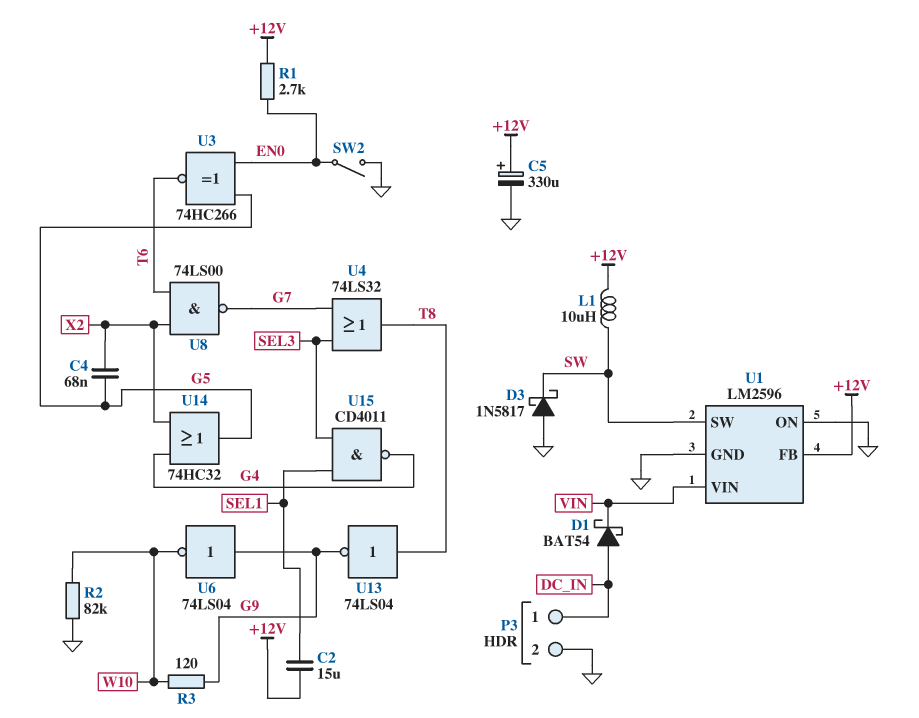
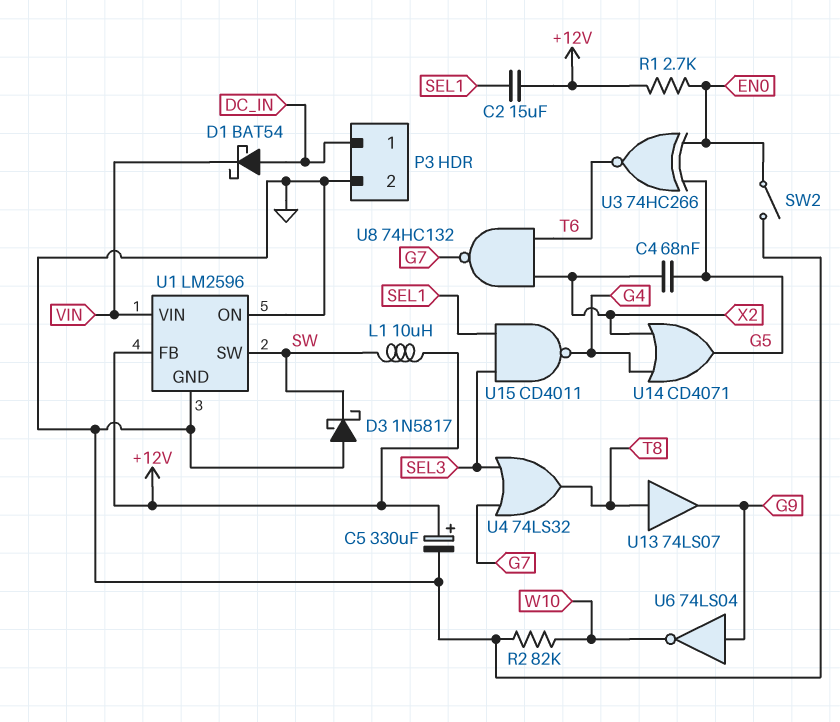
R3: 120 (G9, W10) -> none
U8: NAND 74LS00 (in T6, in X2, out G7) -> NAND 74HC132 (in T6, in X2, out G7)
U13: NOT 74LS04 (in T8, out G9) -> buffer 74LS07 (in T8, out G9)
U14: OR 74HC32 (in G4, in X2, out G5) -> OR CD4071 (in G4, in X2, out G5)

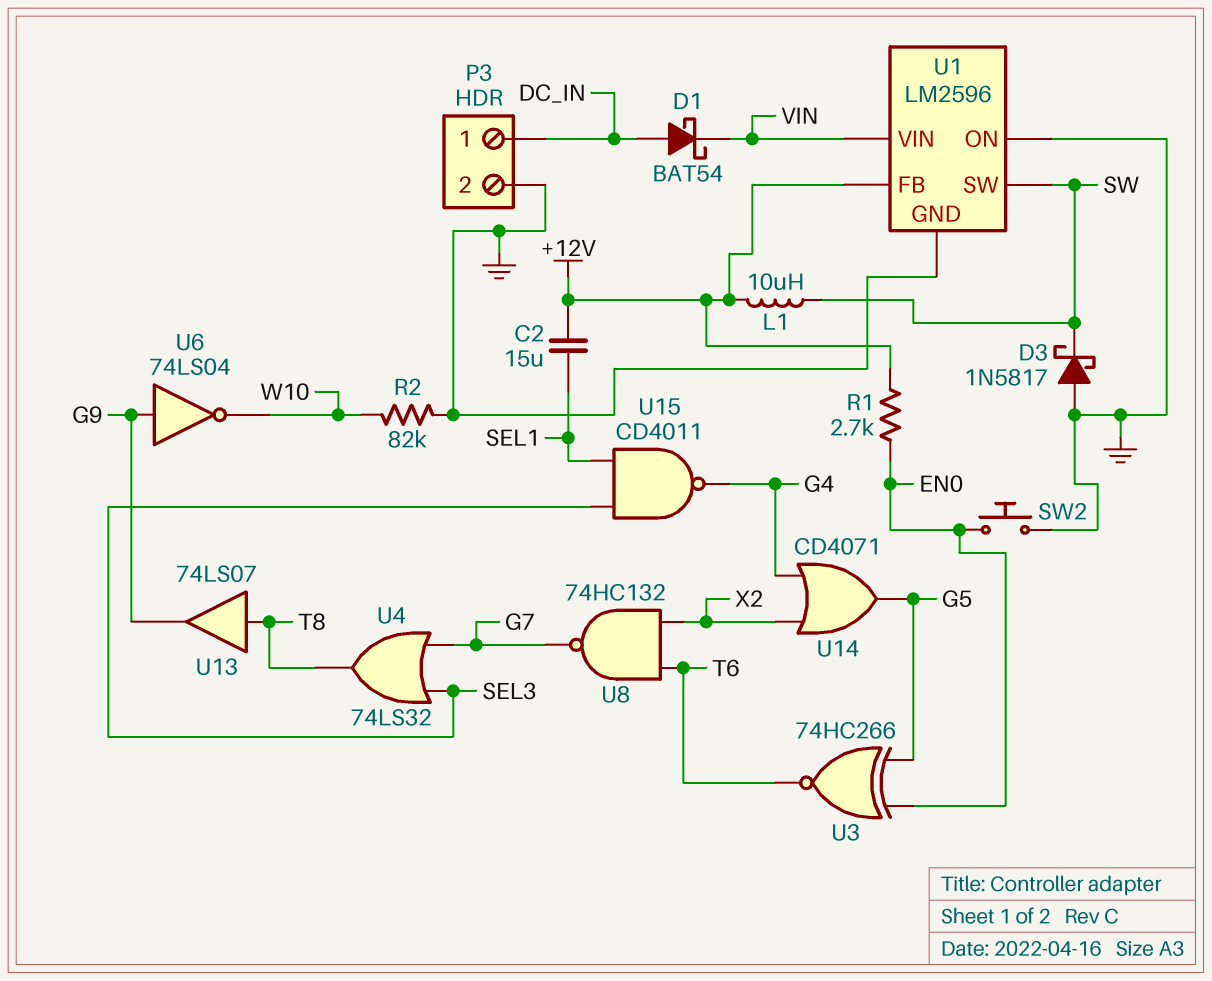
C4: 68nF (G5, X2) -> none
C5: 330uF (plus +12V, minus GND) -> none
SW2: switch (EN0, GND) -> button (EN0, GND)

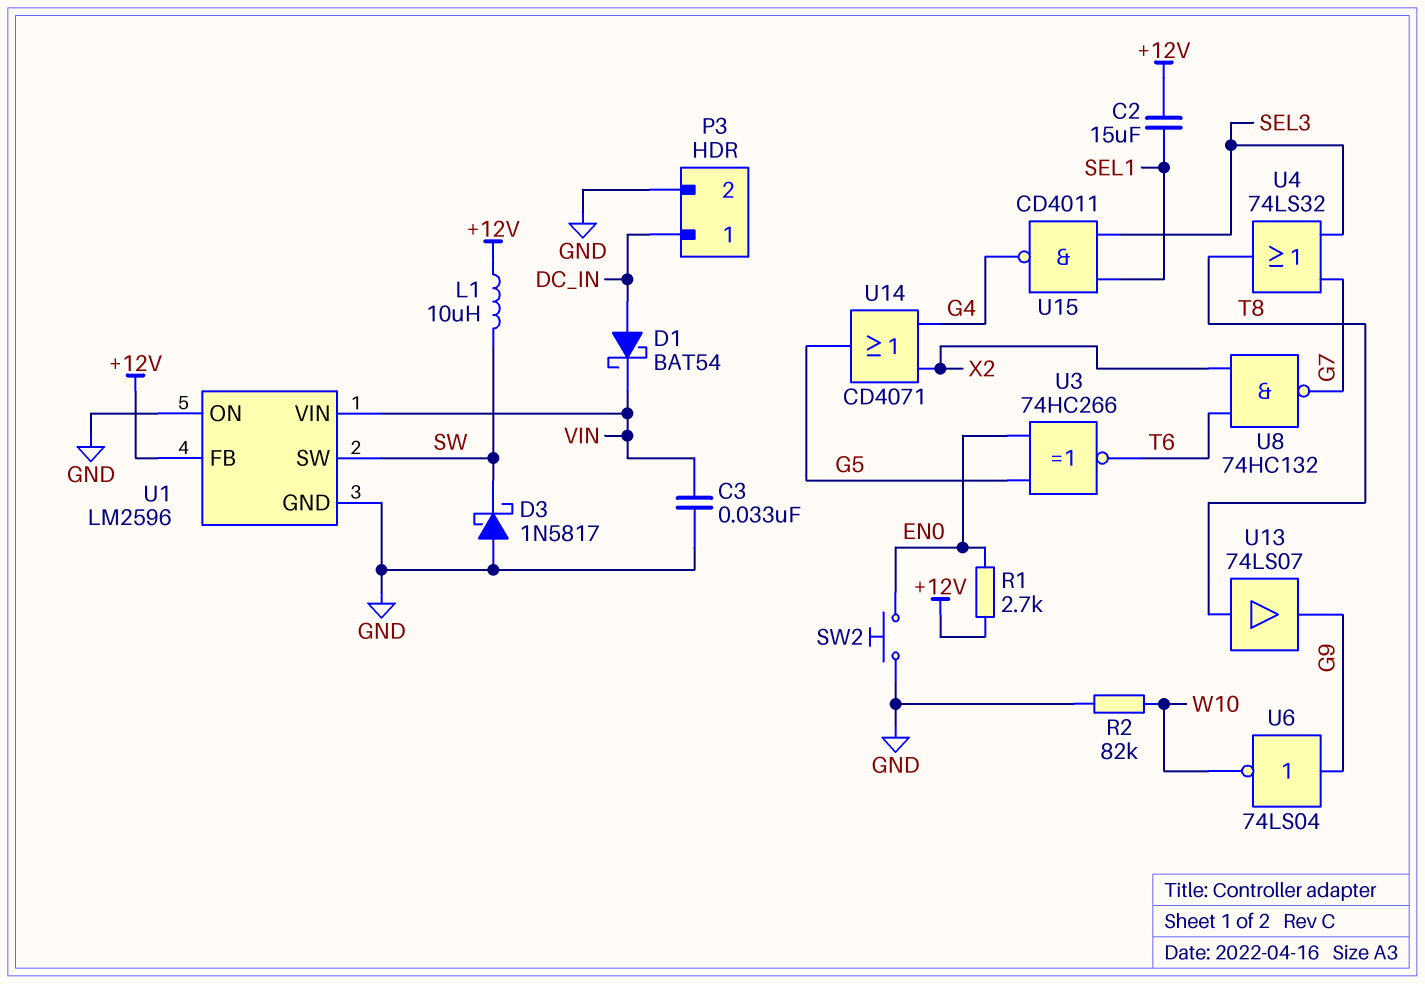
C3: none -> 33nF (GND, VIN)

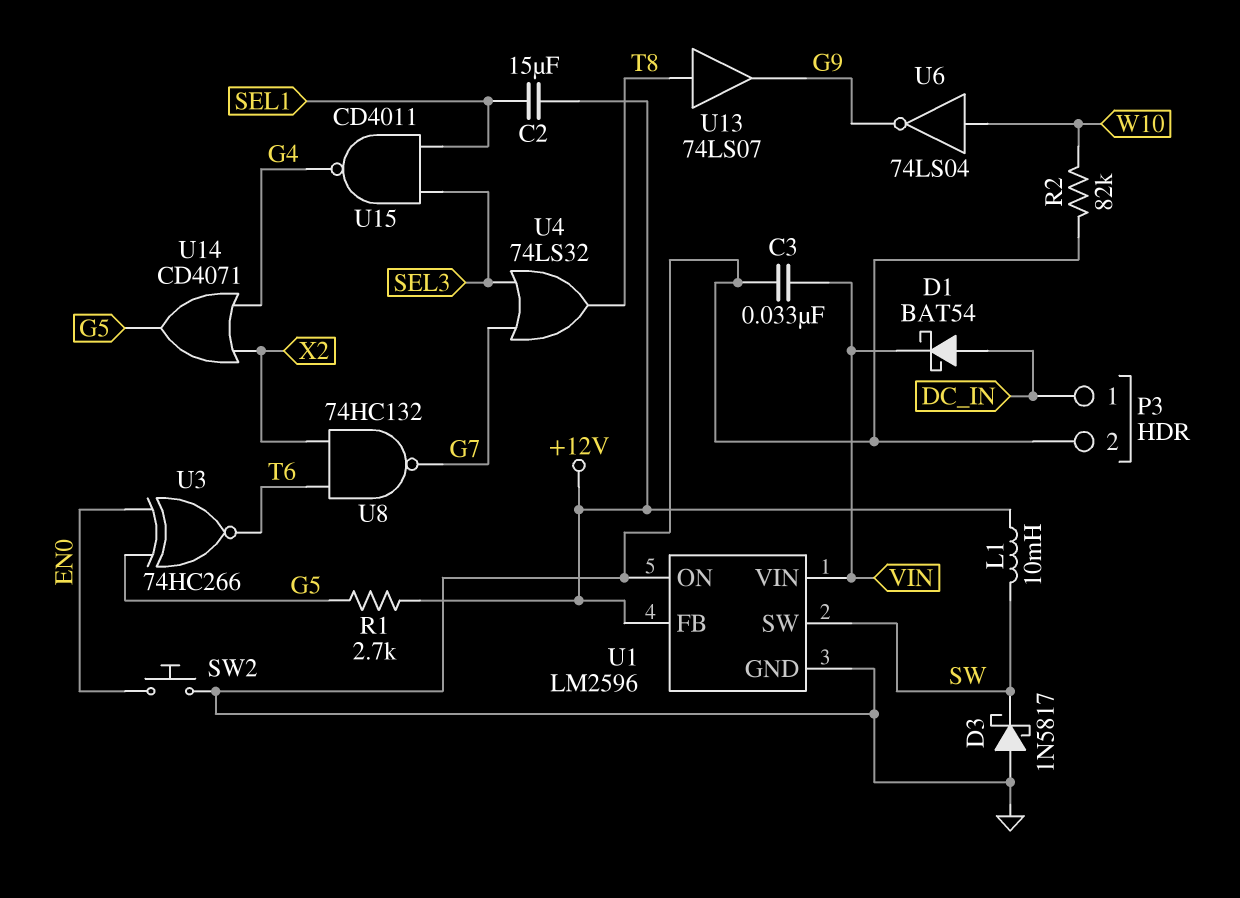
L1: 10uH (+12V, SW) -> 10mH (+12V, SW)
R1: 2.7k (+12V, EN0) -> 2.7k (+12V, G5)
U6: NOT 74LS04 (in G9, out W10) -> NOT 74LS04 (in W10, out G9)

